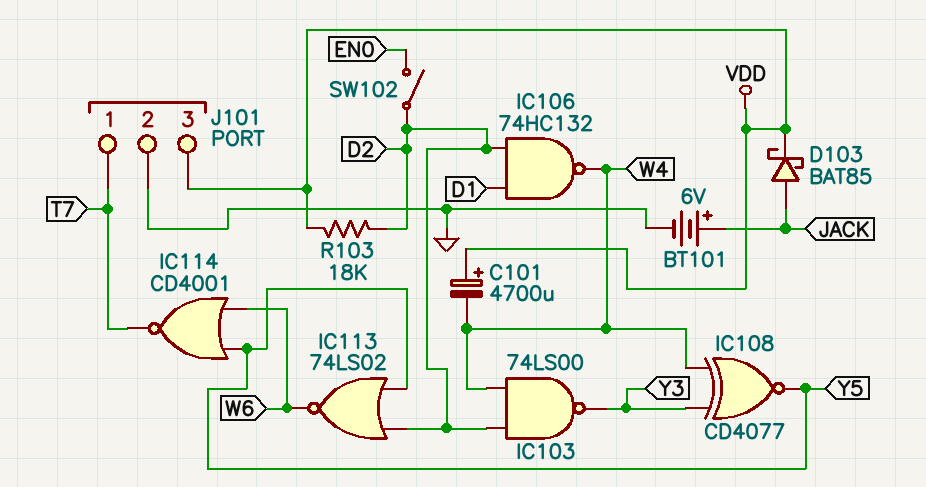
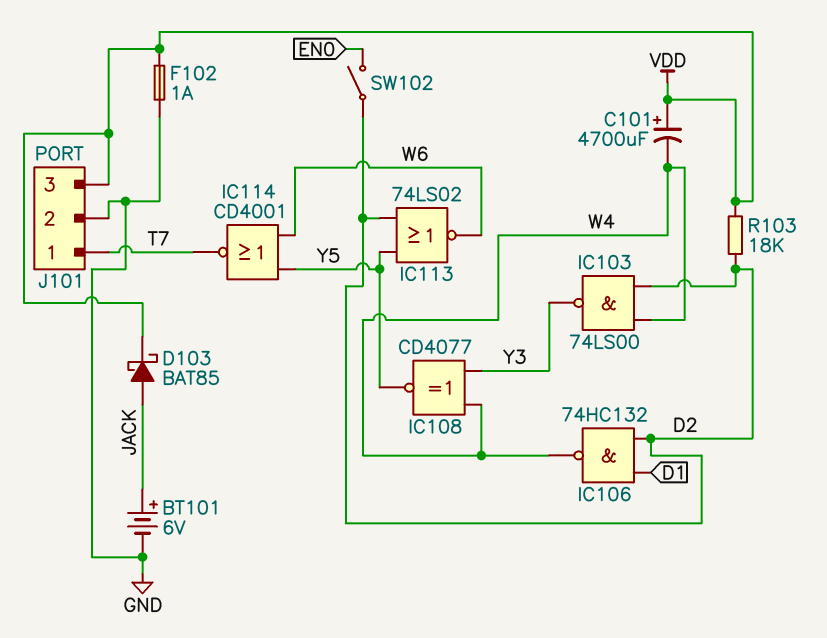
F102: none -> 1A (GND, VDD)

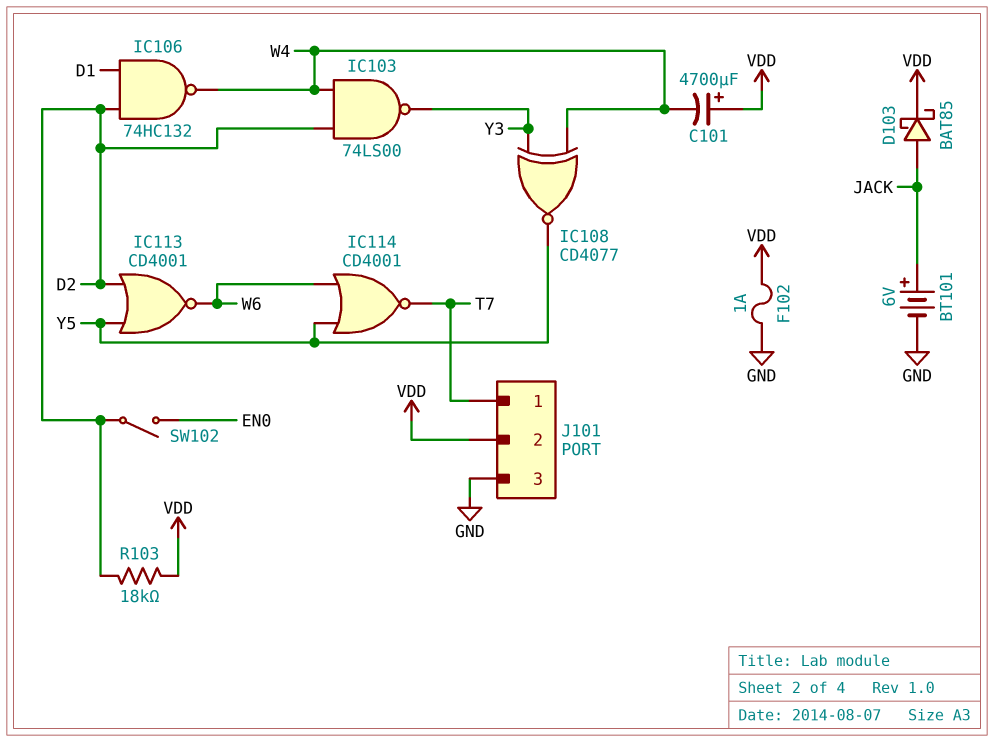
IC113: NOR 74LS02 (in D2, in Y5, out W6) -> NOR CD4001 (in D2, in Y5, out W6)
J101 pin 2: GND -> VDD
J101 pin 3: VDD -> GND

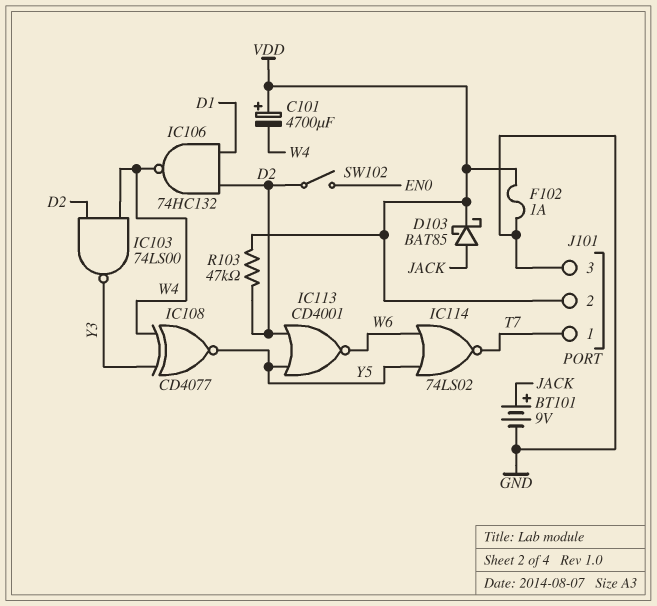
BT101: 6V (plus JACK, minus GND) -> 9V (plus JACK, minus GND)
IC114: NOR CD4001 (in W6, in Y5, out T7) -> NOR 74LS02 (in W6, in Y5, out T7)
R103: 18k (D2, VDD) -> 47k (D2, VDD)

